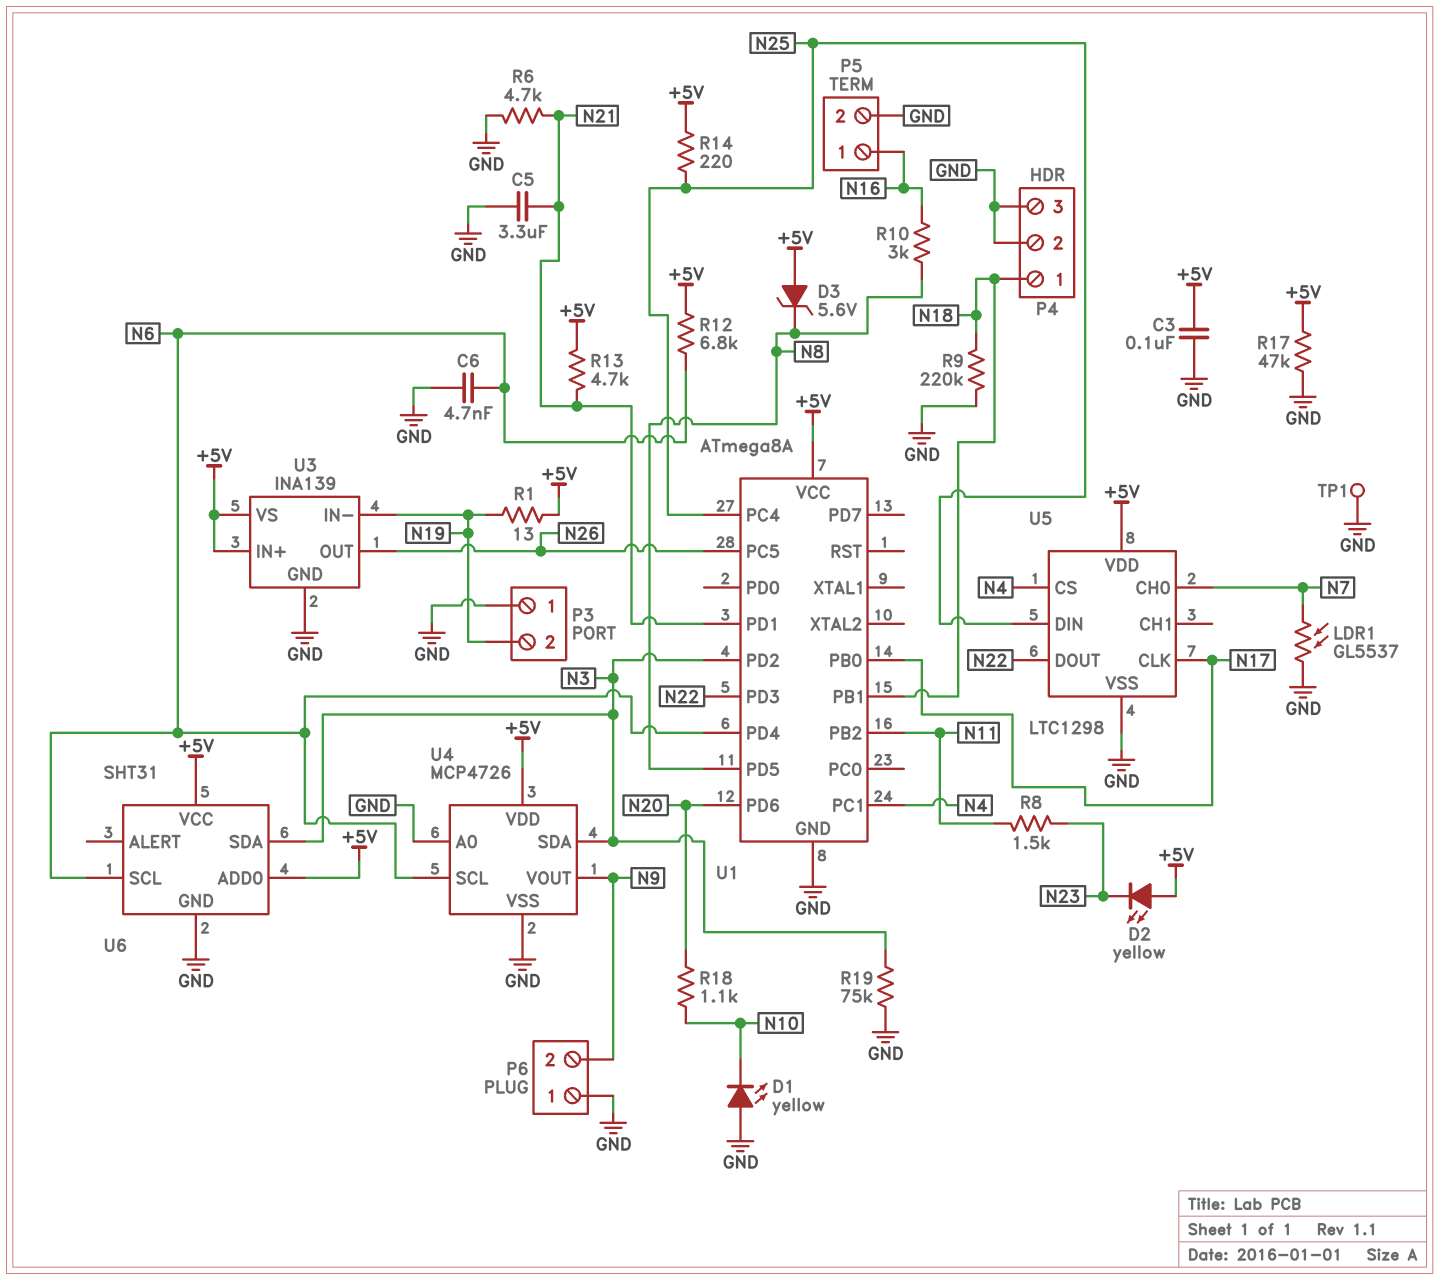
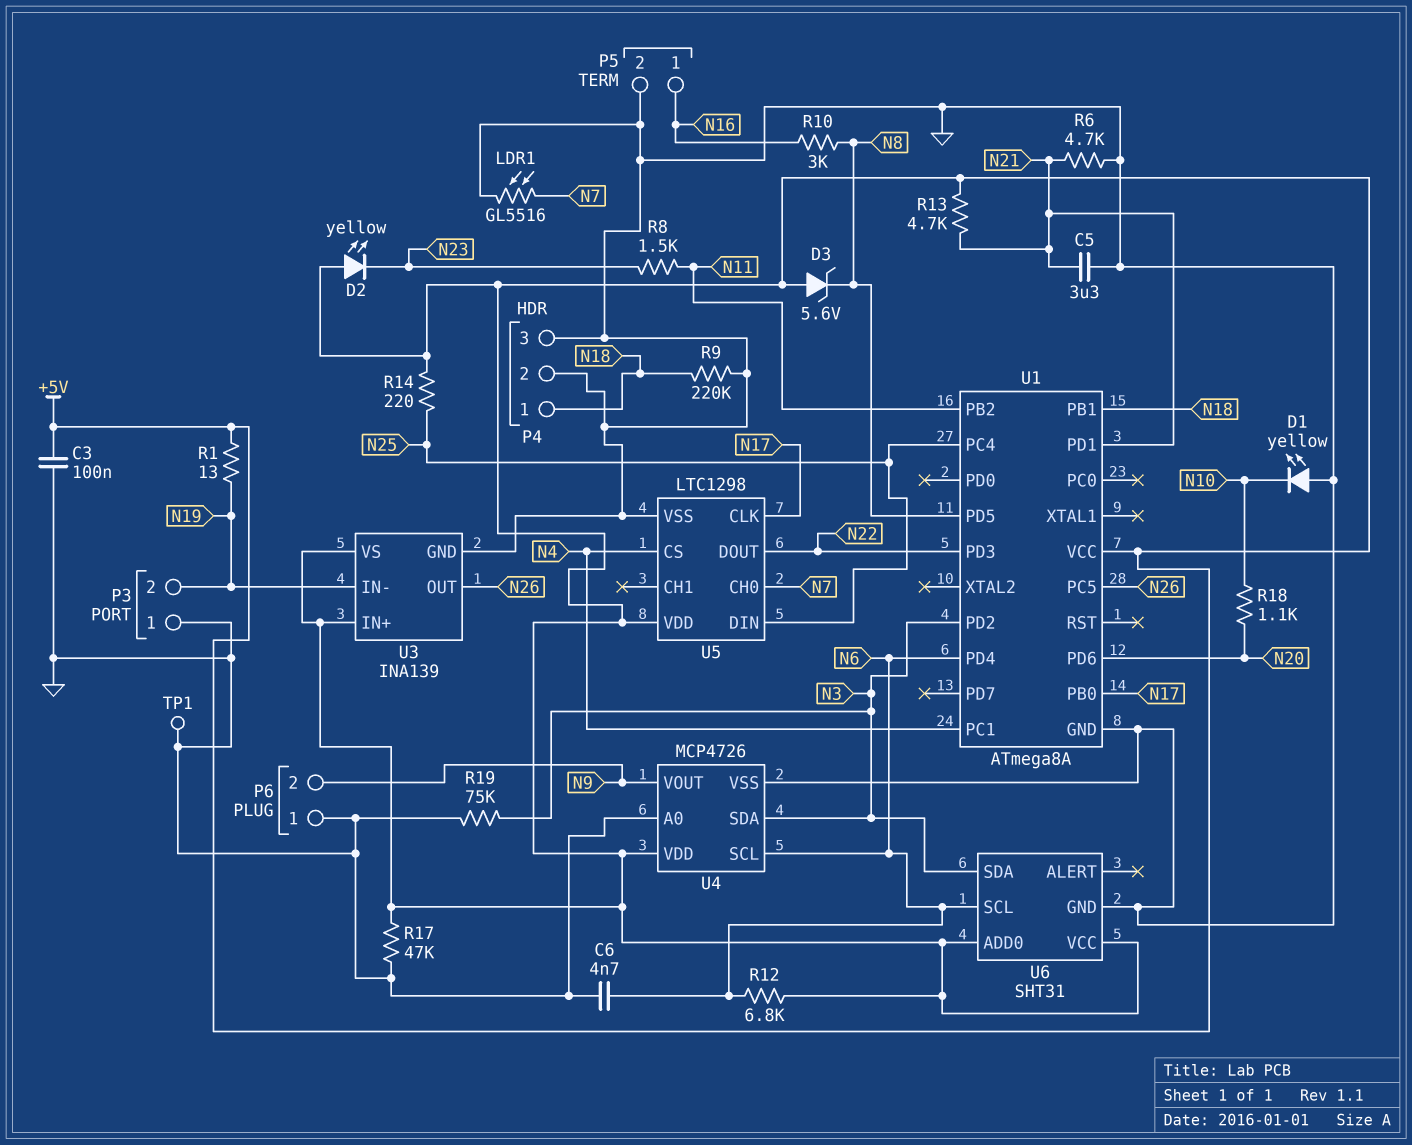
LDR1: GL5537 (GND, N7) -> GL5516 (GND, N7)

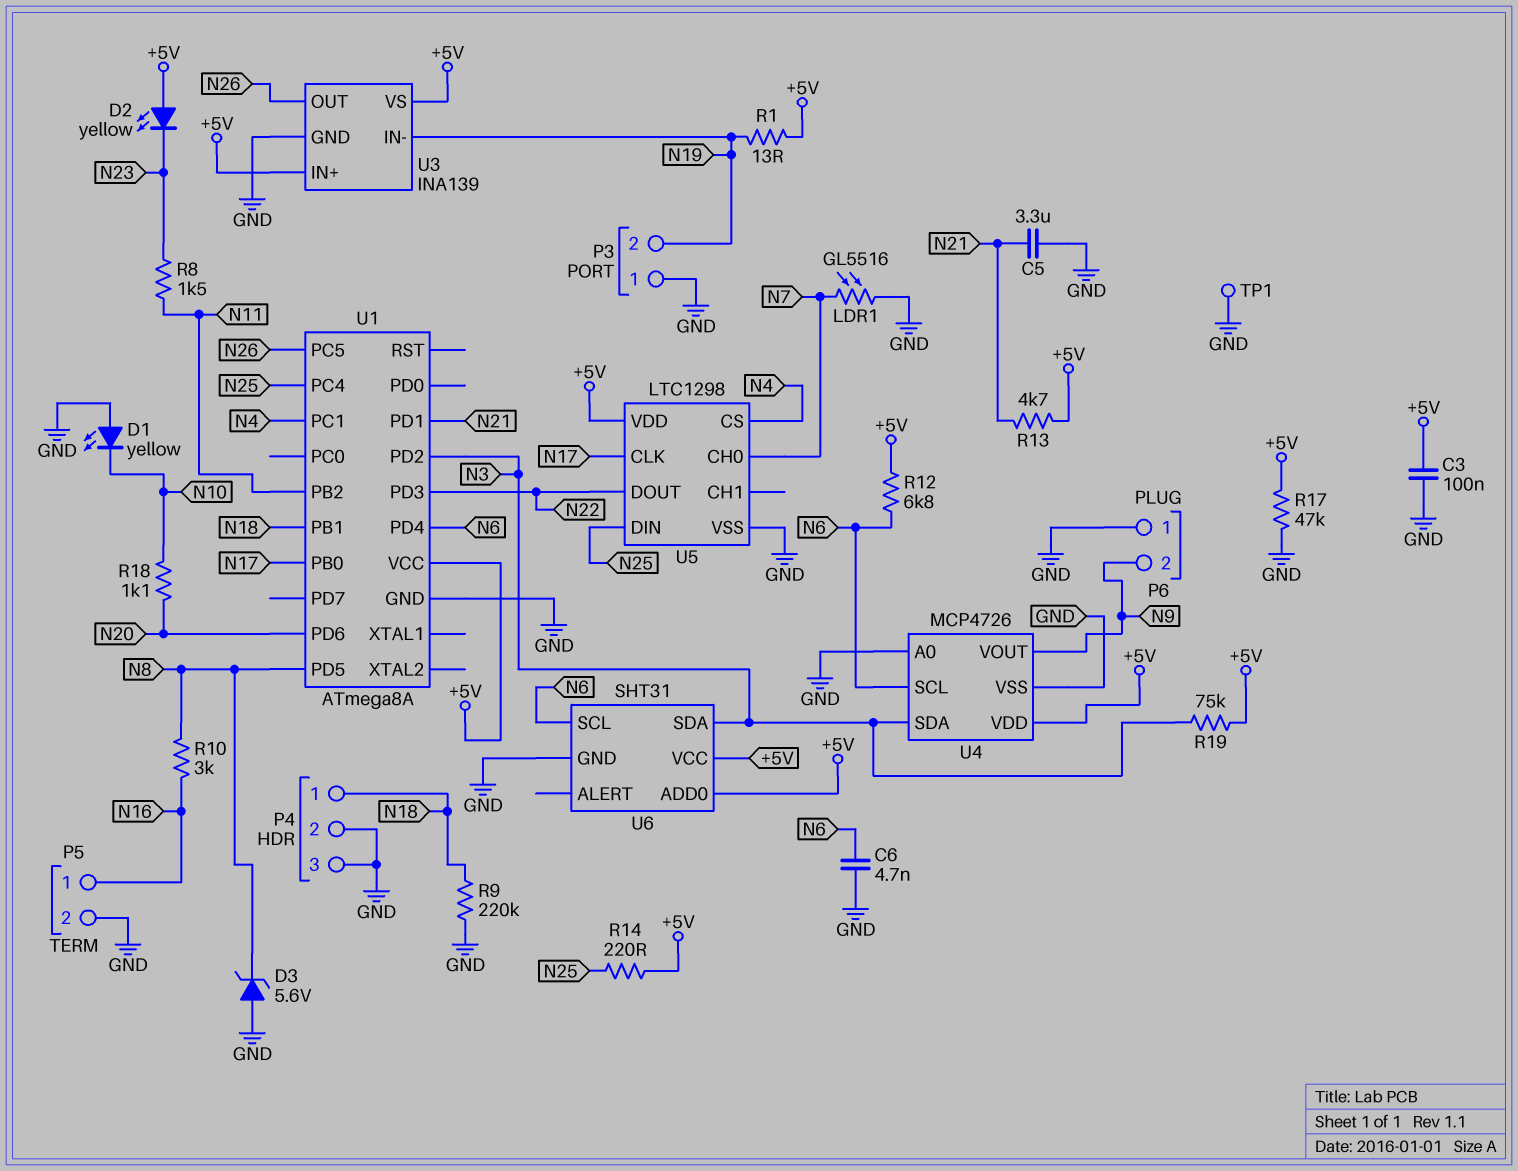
D3: zener 5.6V (A +5V, K N8) -> zener 5.6V (A GND, K N8)
R6: 4.7k (GND, N21) -> none
R19: 75k (GND, N3) -> 75k (+5V, N3)

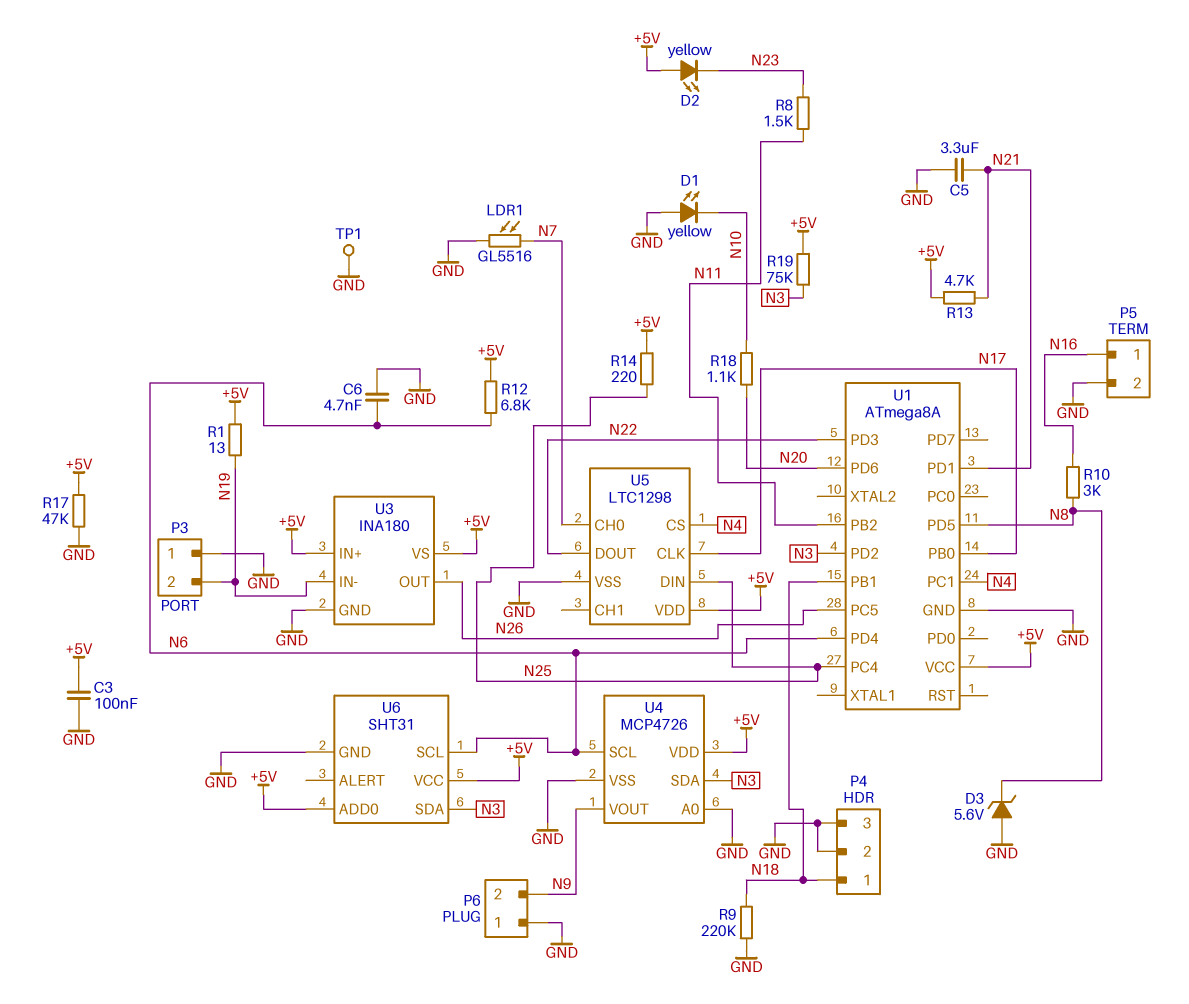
U3: INA139 -> INA180

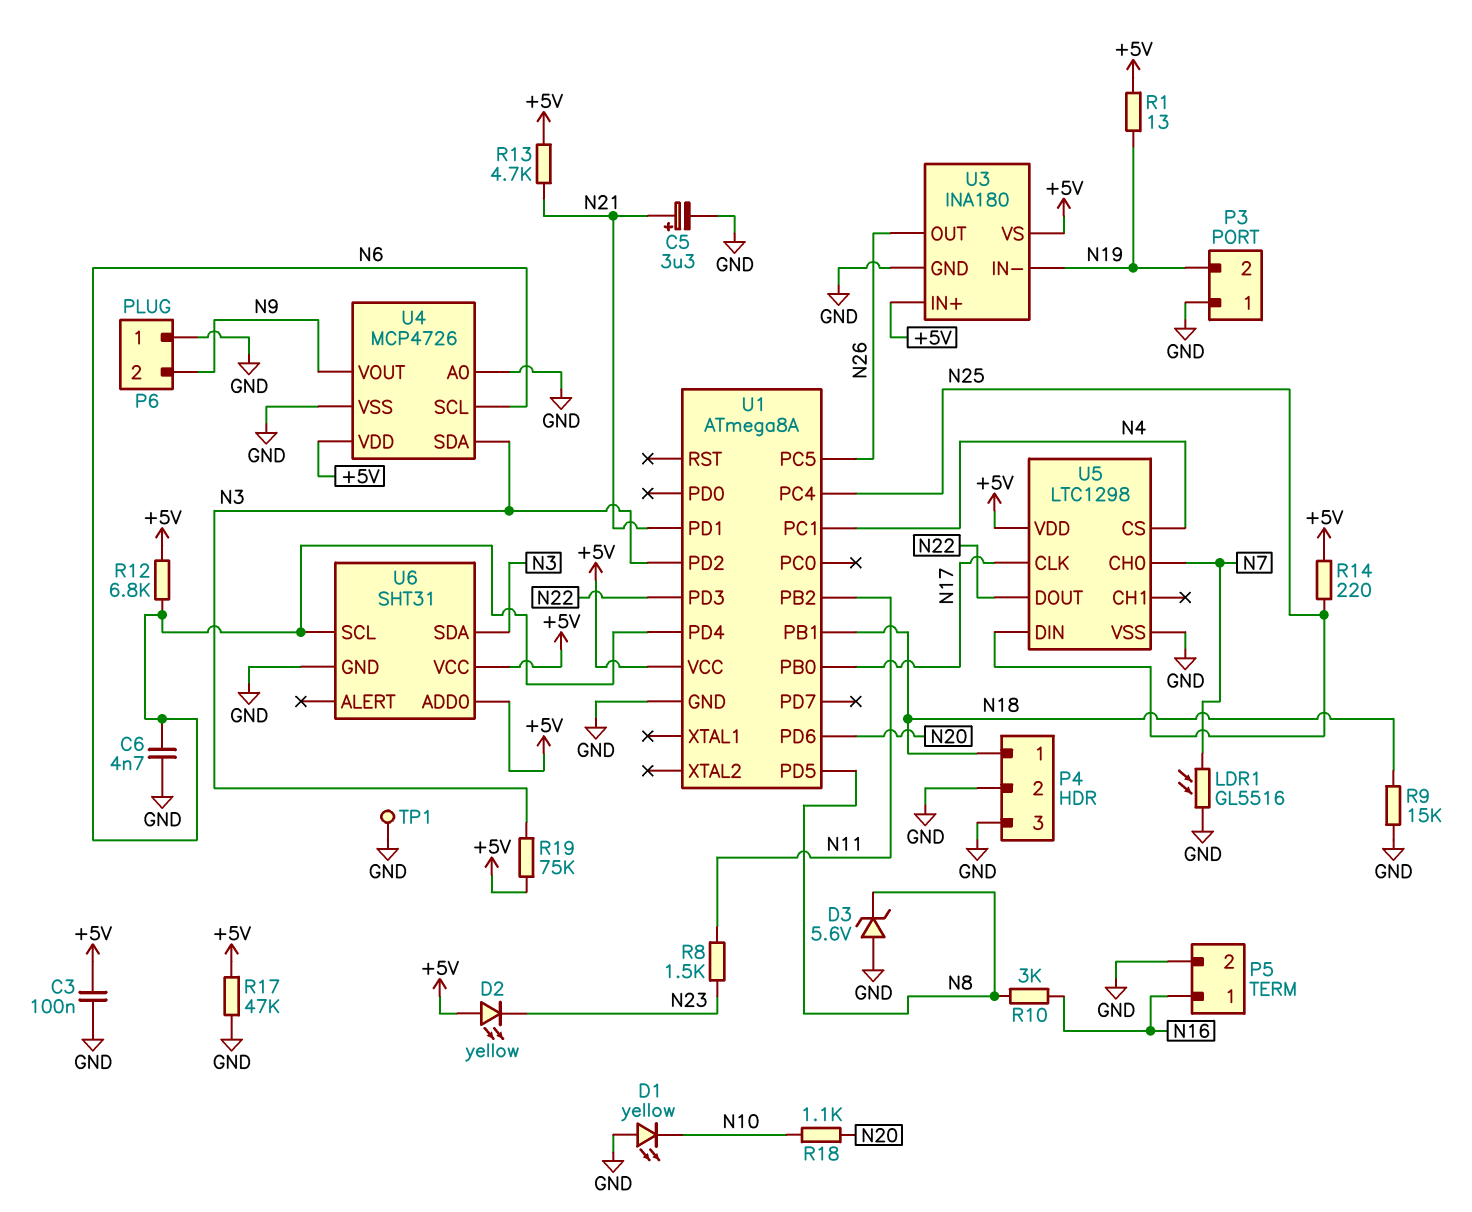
C5: 3.3uF (GND, N21) -> 3.3uF (plus N21, minus GND)
R9: 220k (GND, N18) -> 15k (GND, N18)

